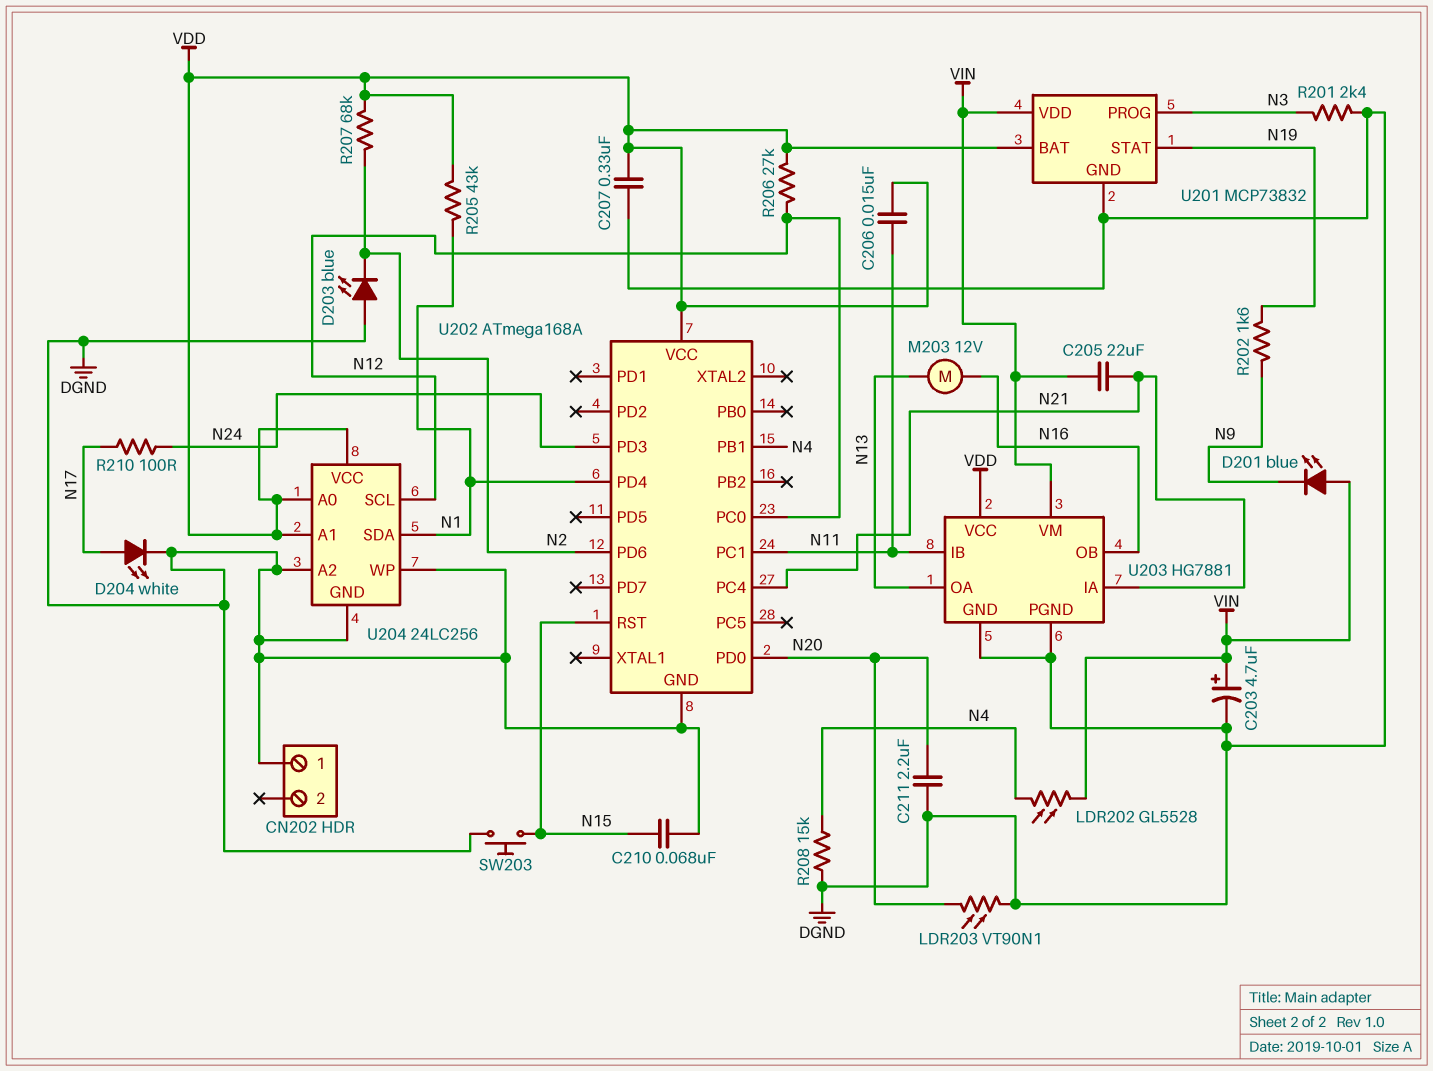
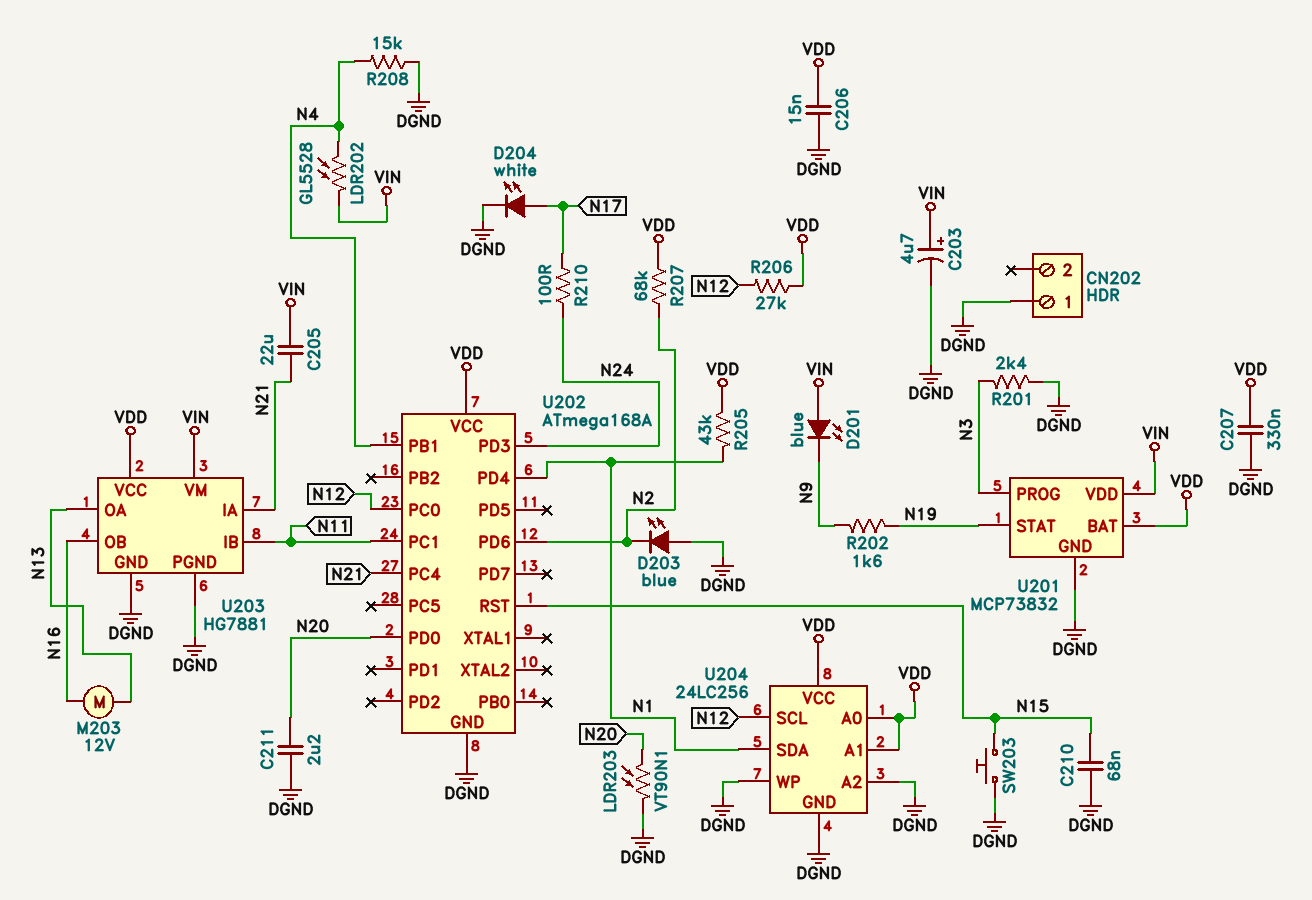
C206: 15nF (N11, VDD) -> 15nF (DGND, VDD)

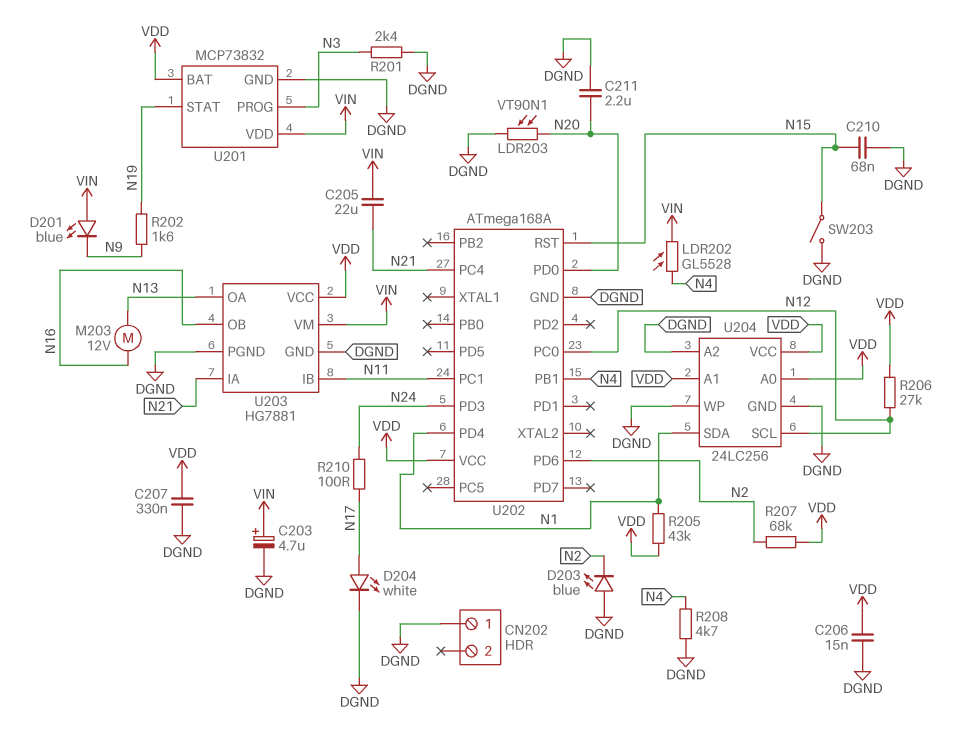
R208: 15k (DGND, N4) -> 4.7k (DGND, N4)
SW203: button (DGND, N15) -> switch (DGND, N15)

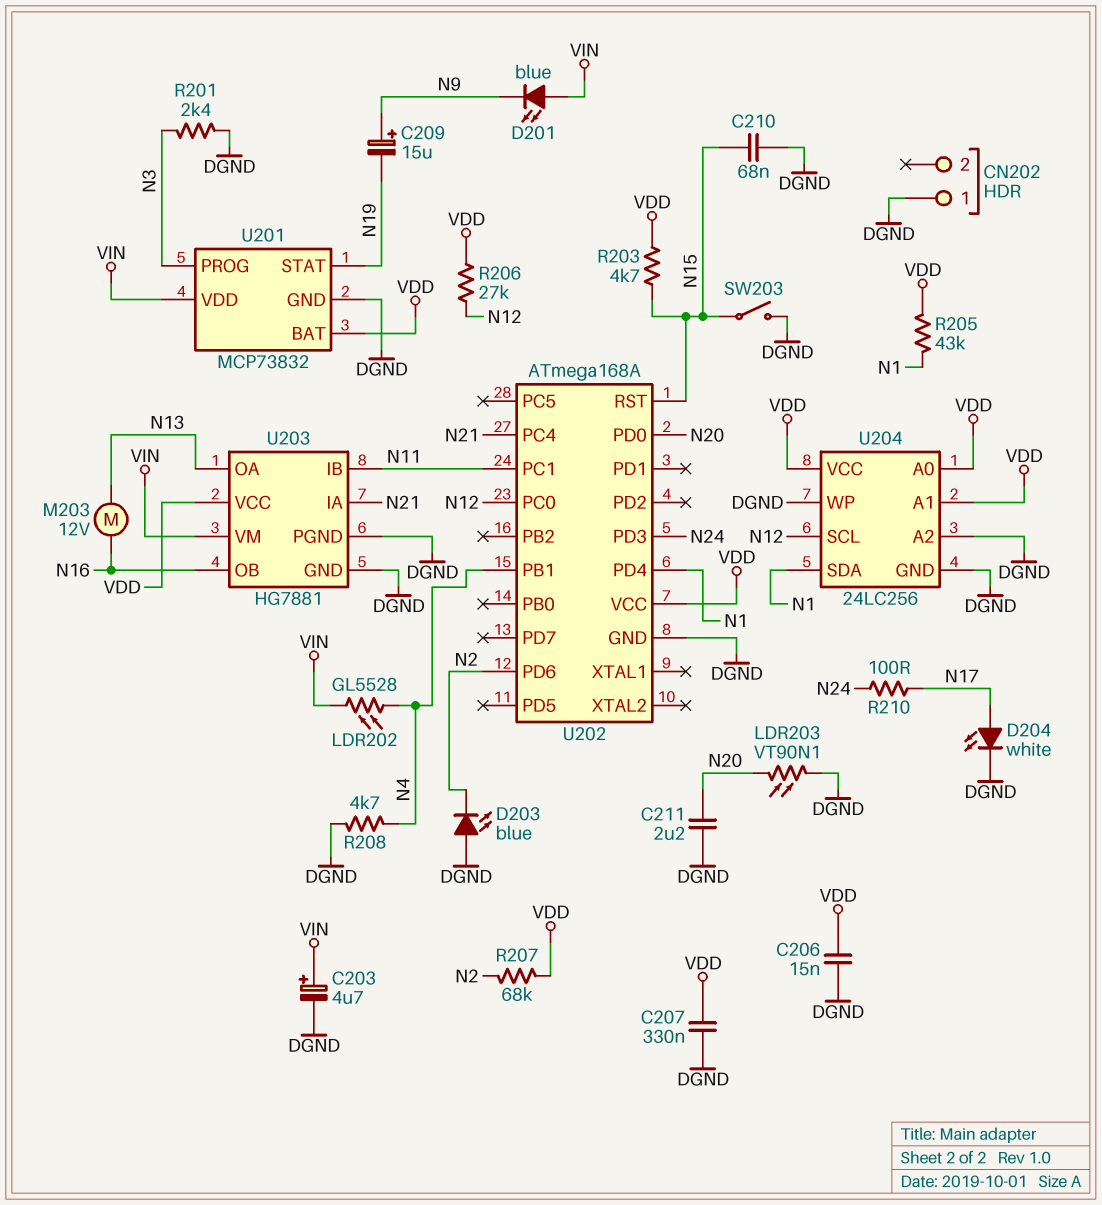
C205: 22uF (N21, VIN) -> none
C209: none -> 15uF (plus N9, minus N19)
R202: 1.6k (N9, N19) -> none
R203: none -> 4.7k (N15, VDD)

